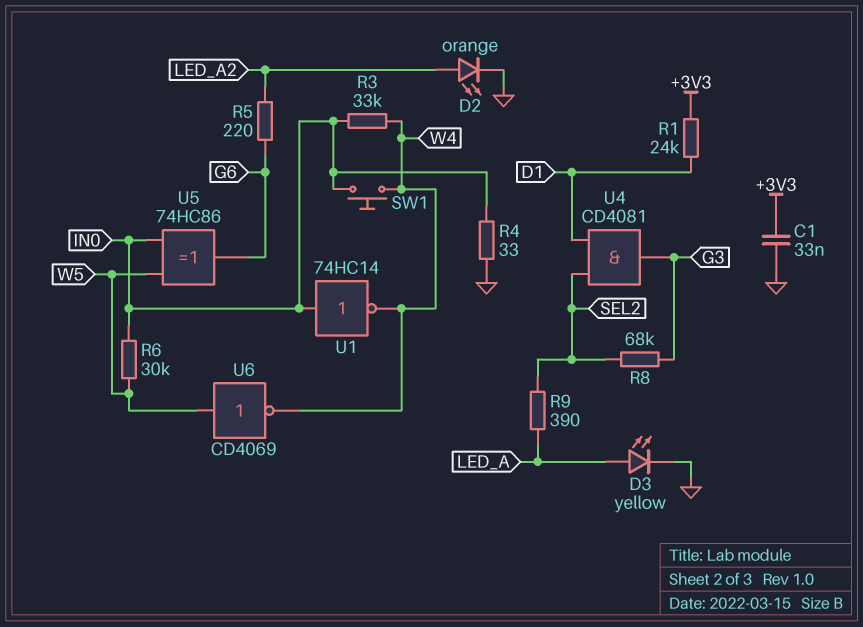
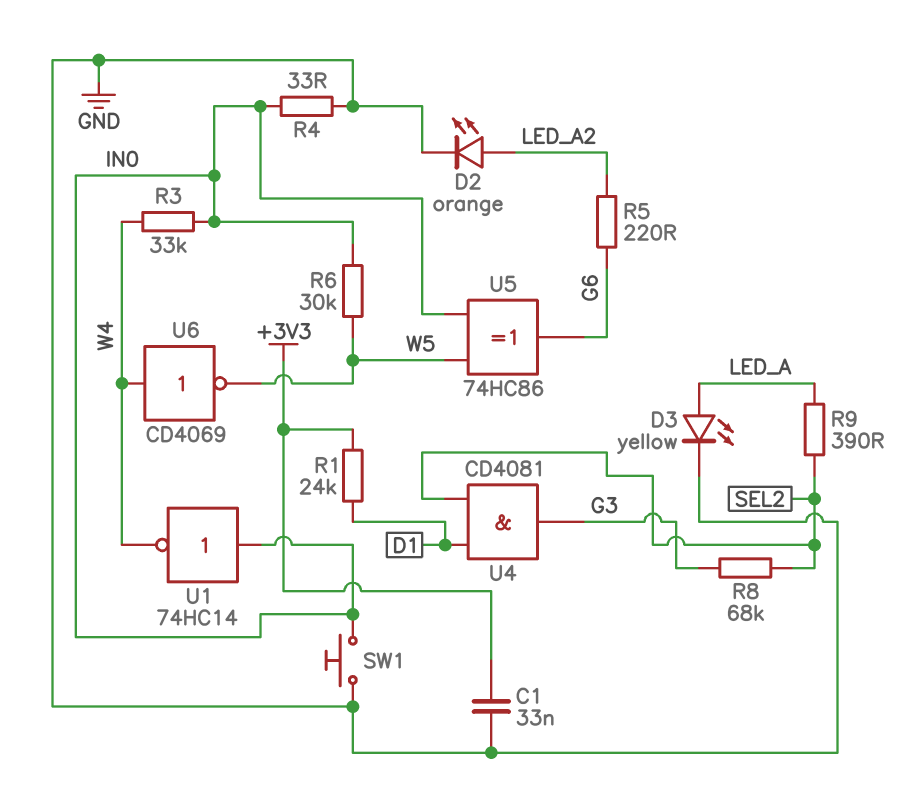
SW1: button (IN0, W4) -> button (GND, IN0)
U6: NOT CD4069 (in W5, out W4) -> NOT CD4069 (in W4, out W5)

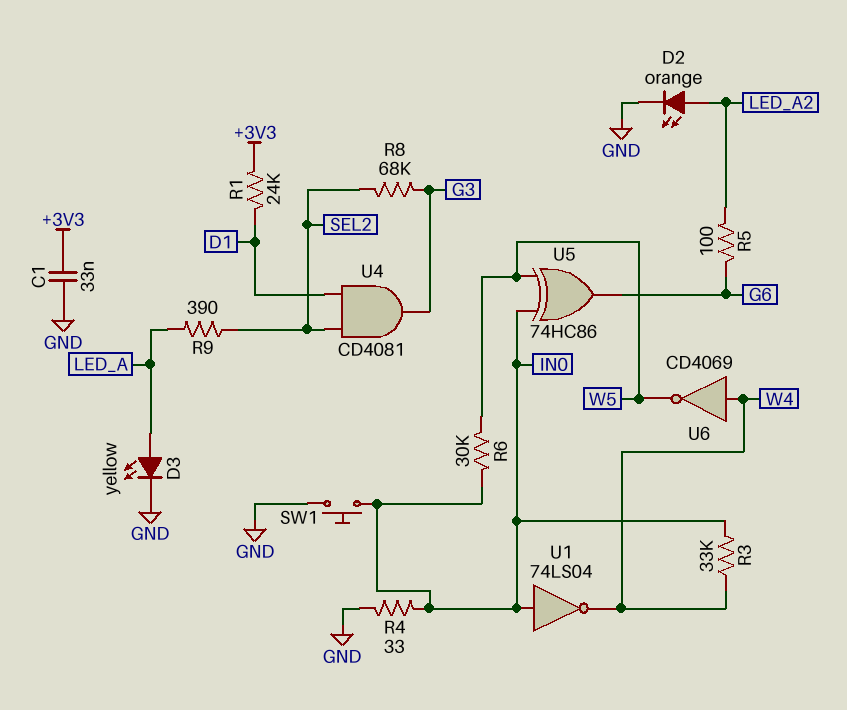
R5: 220 (G6, LED_A2) -> 100 (G6, LED_A2)
U1: NOT 74HC14 (in IN0, out W4) -> NOT 74LS04 (in IN0, out W4)

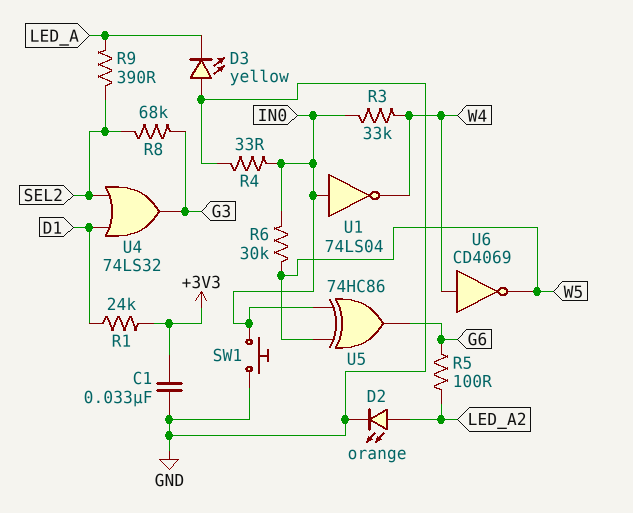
D3: LED yellow (A LED_A, K GND) -> LED yellow (A GND, K LED_A)
U4: AND CD4081 (in D1, in SEL2, out G3) -> OR 74LS32 (in D1, in SEL2, out G3)

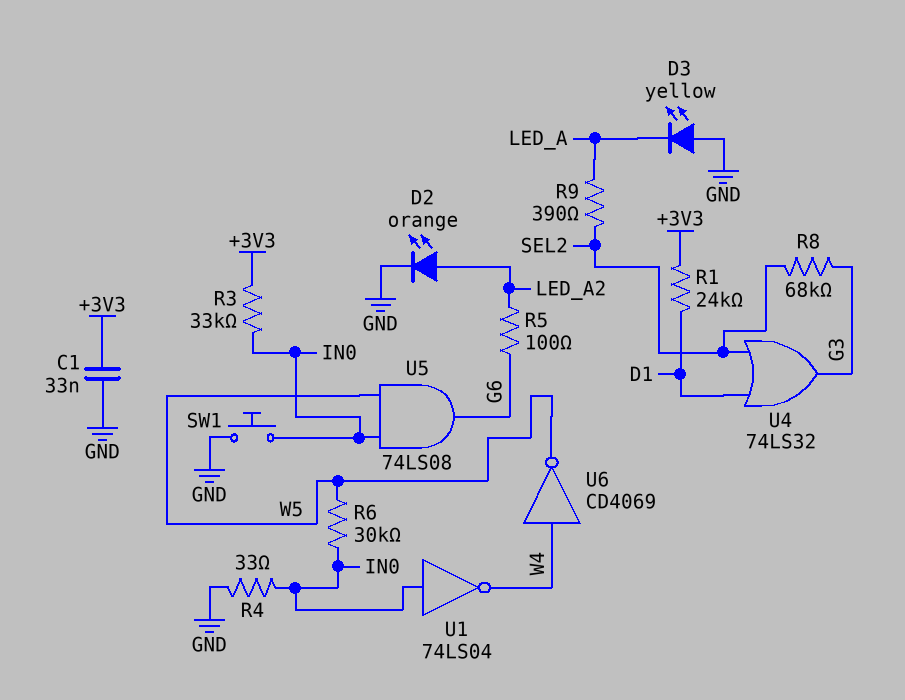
R3: 33k (IN0, W4) -> 33k (+3V3, IN0)
U5: XOR 74HC86 (in IN0, in W5, out G6) -> AND 74LS08 (in IN0, in W5, out G6)

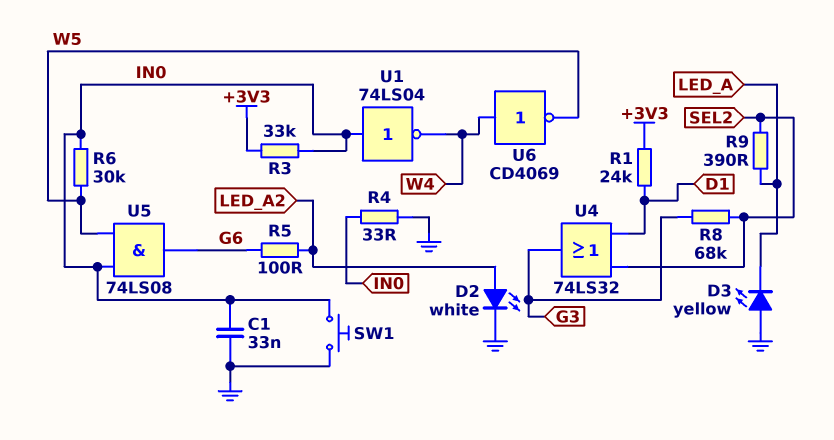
C1: 33nF (+3V3, GND) -> 33nF (GND, IN0)
D2: LED orange (A LED_A2, K GND) -> LED white (A LED_A2, K GND)

